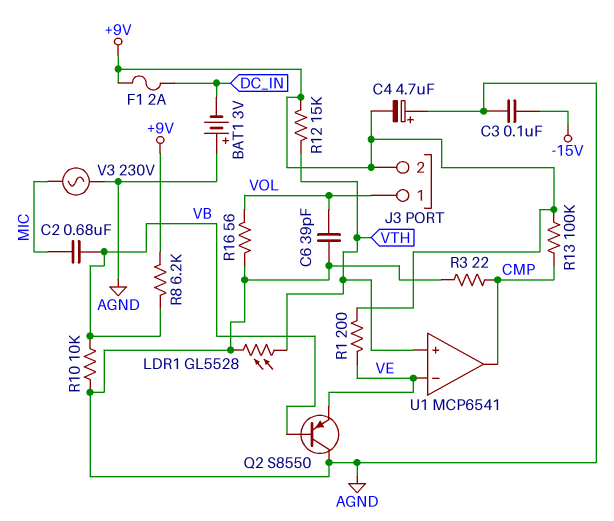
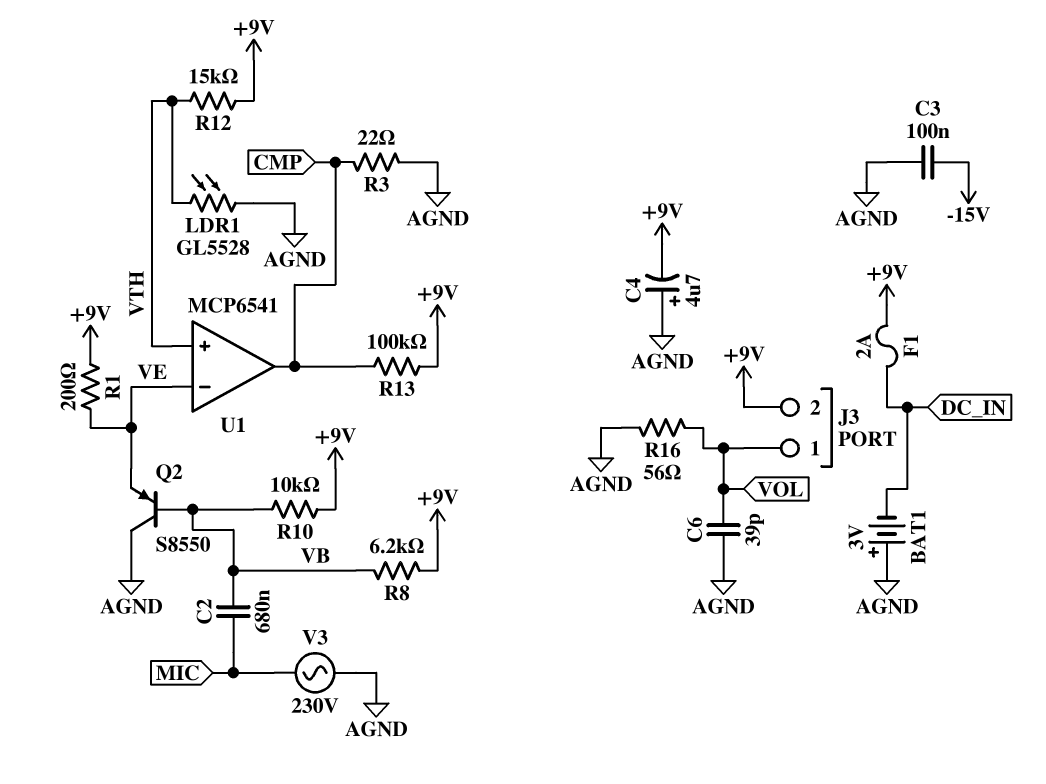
R10: 10k (AGND, VB) -> 10k (+9V, VB)

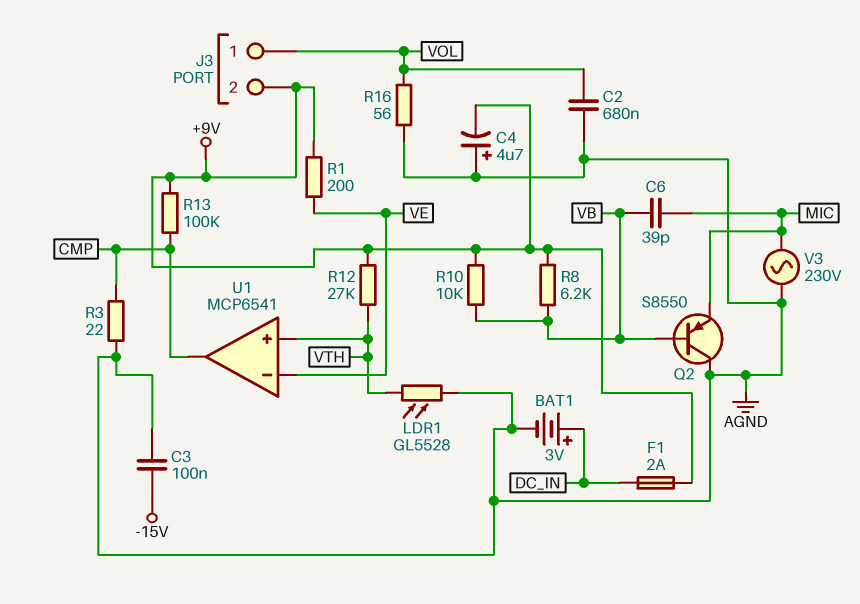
BAT1: 3V (plus AGND, minus DC_IN) -> 3V (plus DC_IN, minus AGND)
C2: 680nF (MIC, VB) -> 680nF (AGND, VOL)
C6: 39pF (AGND, VOL) -> 39pF (MIC, VB)
Q2: PNP S8550 (B VB, C AGND, E VE) -> PNP S8550 (B VB, C AGND, E MIC)
R12: 15k (+9V, VTH) -> 27k (+9V, VTH)

